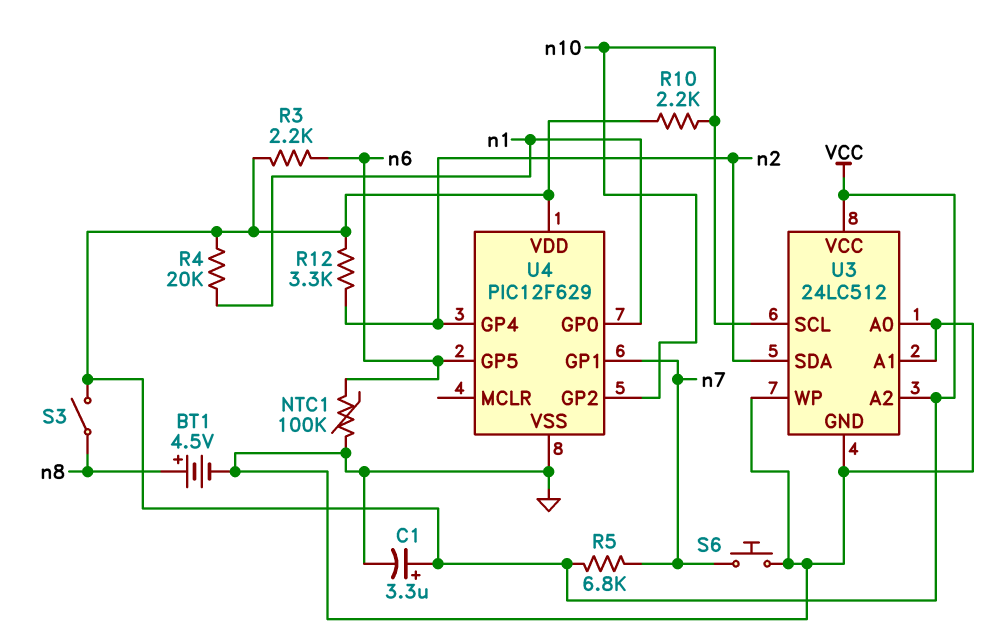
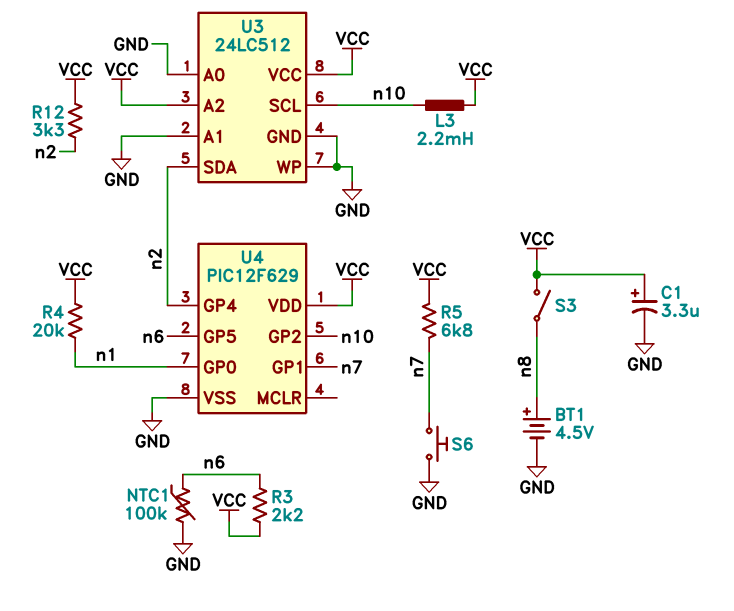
L3: none -> 2.2mH (VCC, n10)
R10: 2.2k (VCC, n10) -> none

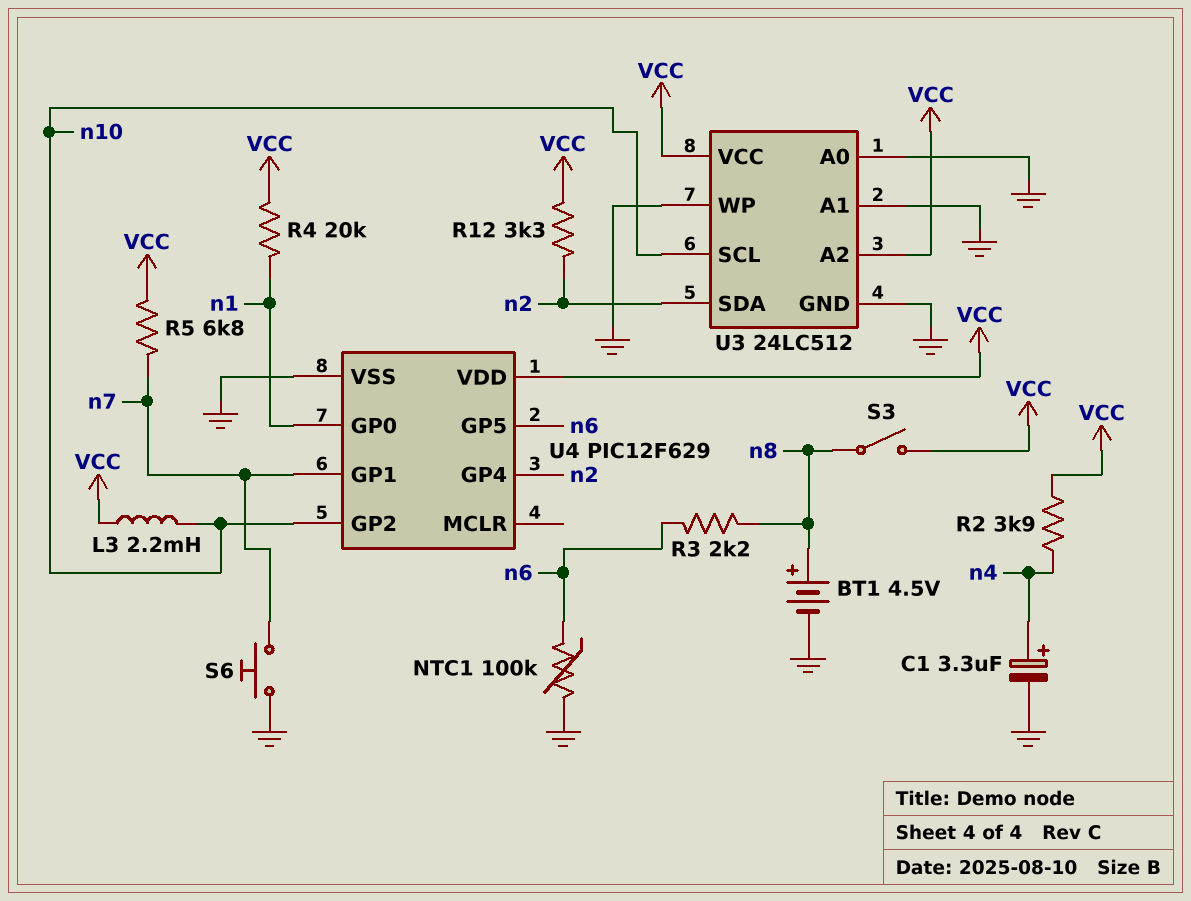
C1: 3.3uF (plus VCC, minus GND) -> 3.3uF (plus n4, minus GND)
R2: none -> 3.9k (VCC, n4)
R3: 2.2k (VCC, n6) -> 2.2k (n6, n8)

